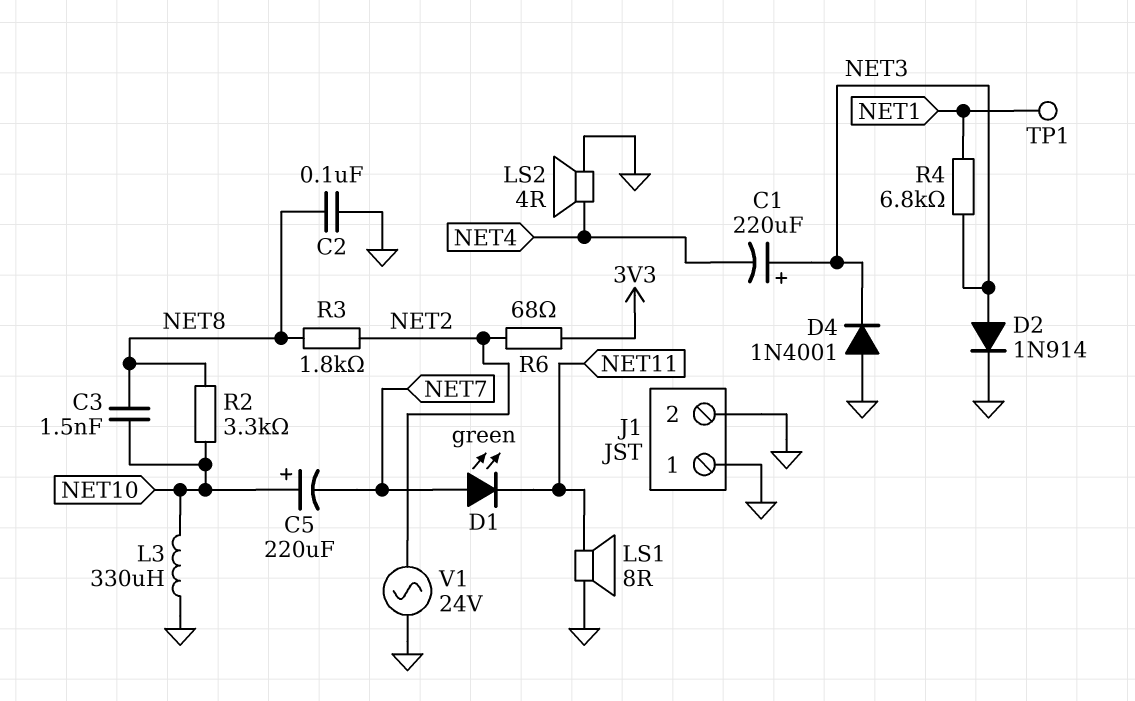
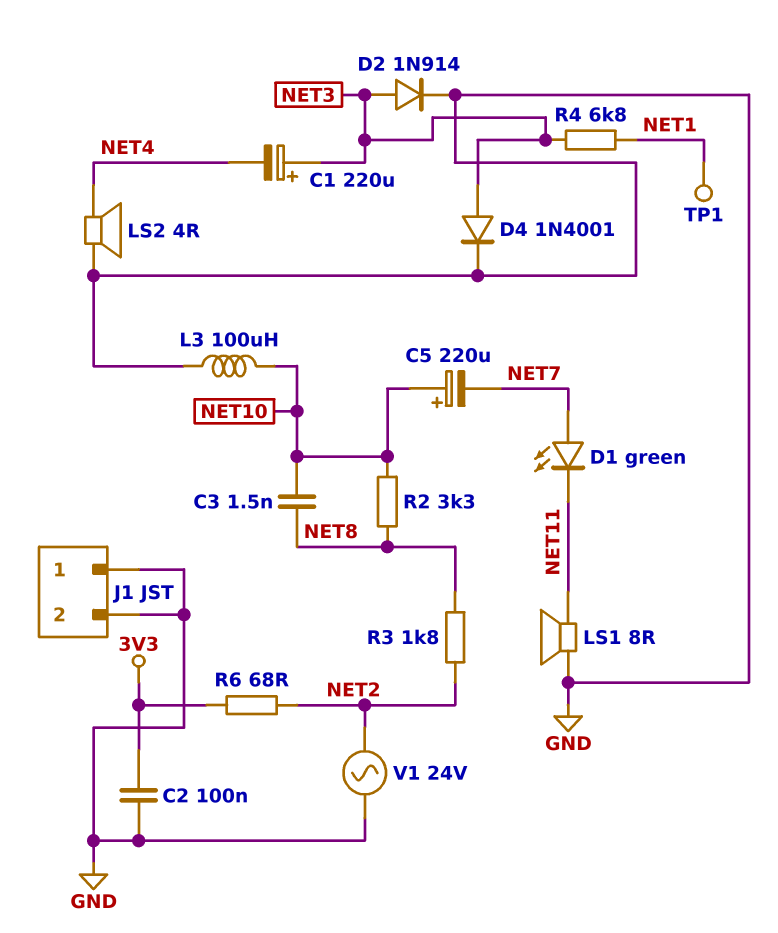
C2: 100nF (GND, NET8) -> 100nF (3V3, GND)
D4: diode 1N4001 (A GND, K NET3) -> diode 1N4001 (A NET3, K GND)
L3: 330uH (GND, NET10) -> 100uH (GND, NET10)

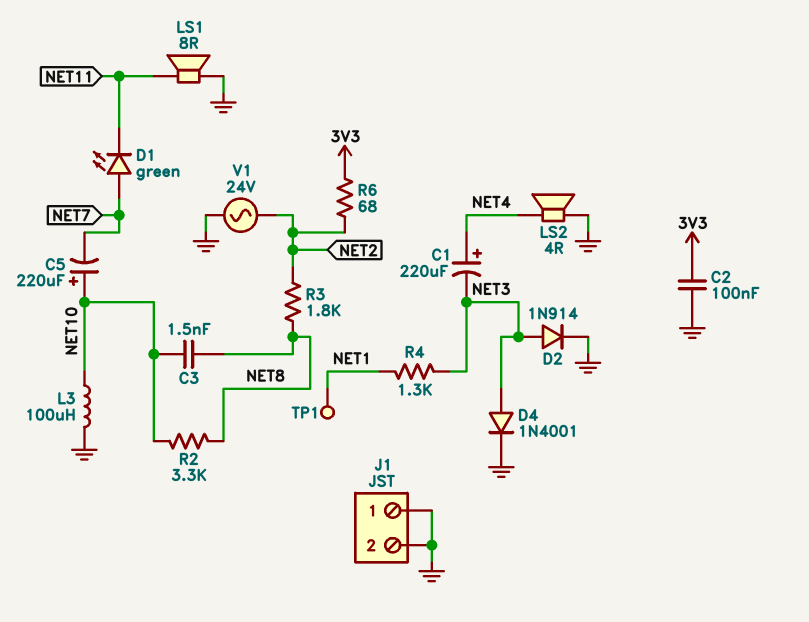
C1: 220uF (plus NET3, minus NET4) -> 220uF (plus NET4, minus NET3)
R4: 6.8k (NET1, NET3) -> 1.3k (NET1, NET3)

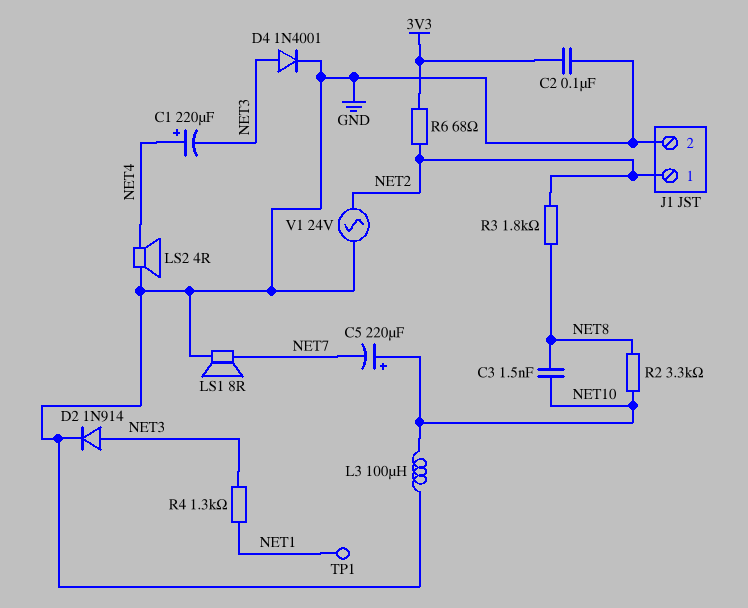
D1: LED green (A NET7, K NET11) -> none
J1 pin 1: GND -> NET2
LS1: speaker 8R (GND, NET11) -> speaker 8R (GND, NET7)

